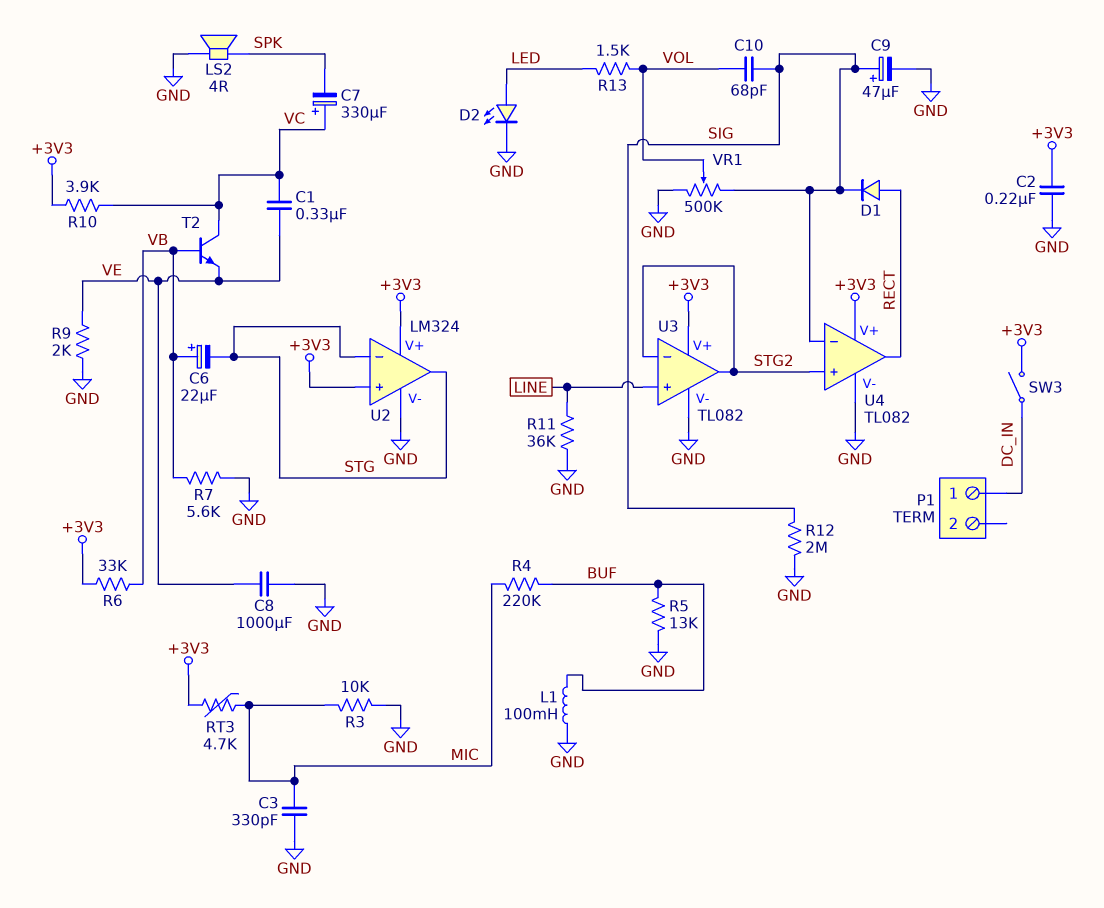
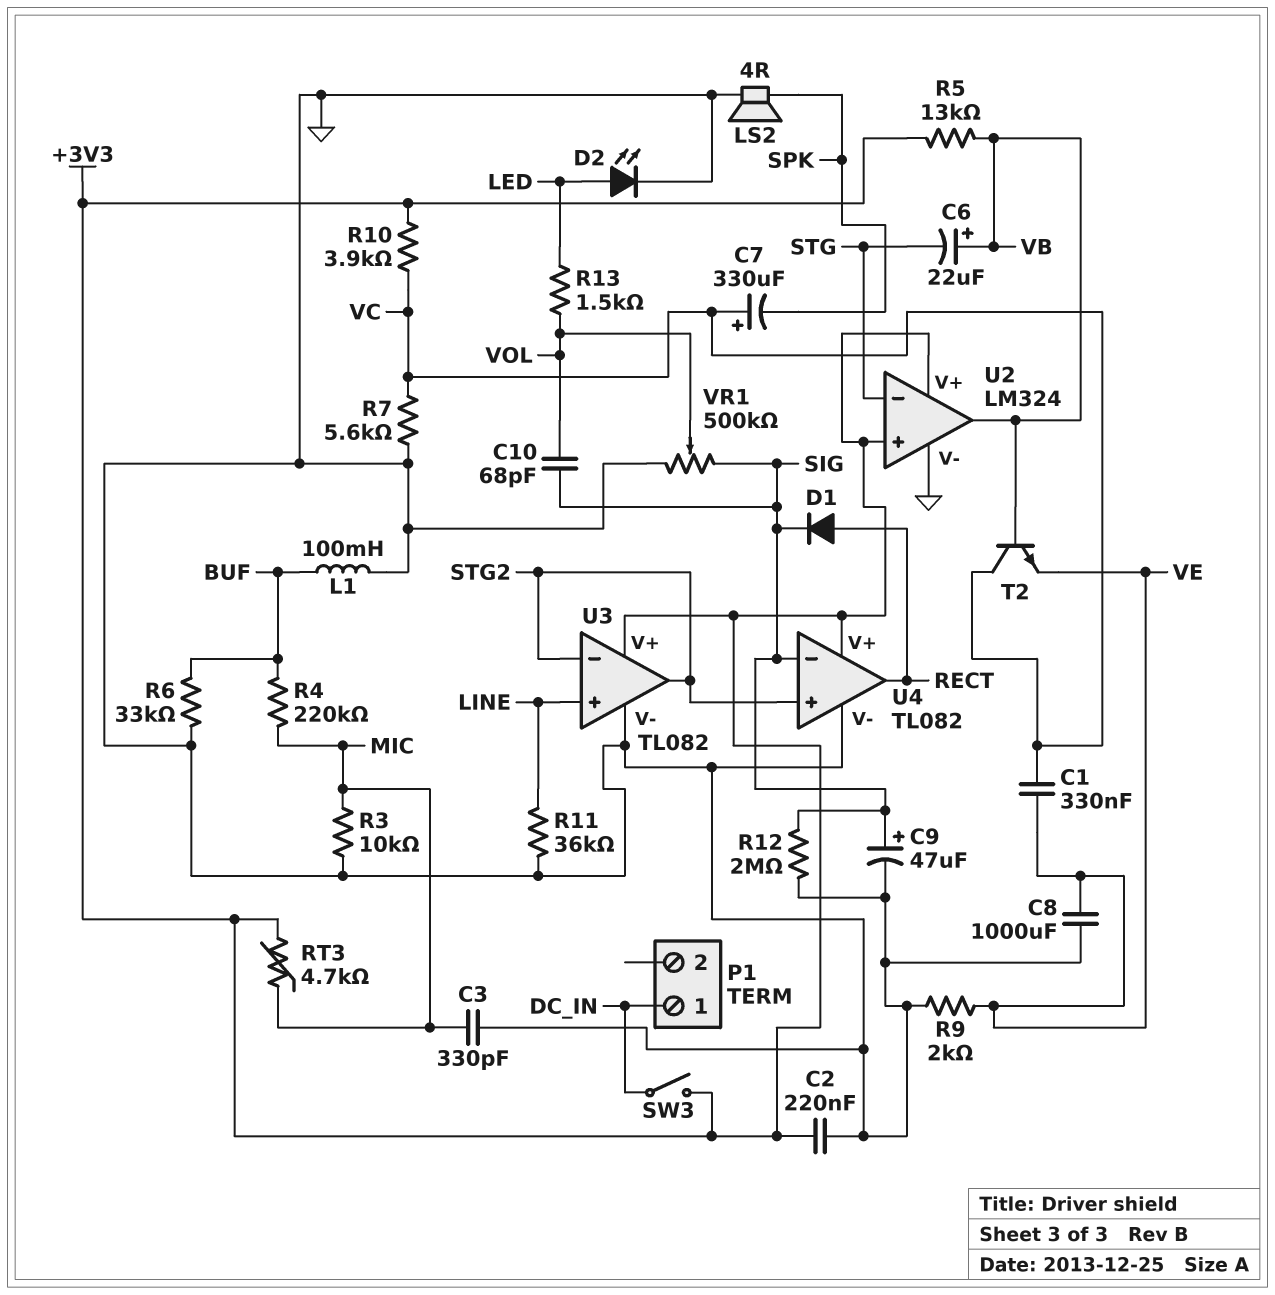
R5: 13k (BUF, GND) -> 13k (+3V3, VB)
R6: 33k (+3V3, VB) -> 33k (BUF, GND)
R7: 5.6k (GND, VB) -> 5.6k (GND, VC)
U2 pin out: STG -> VB

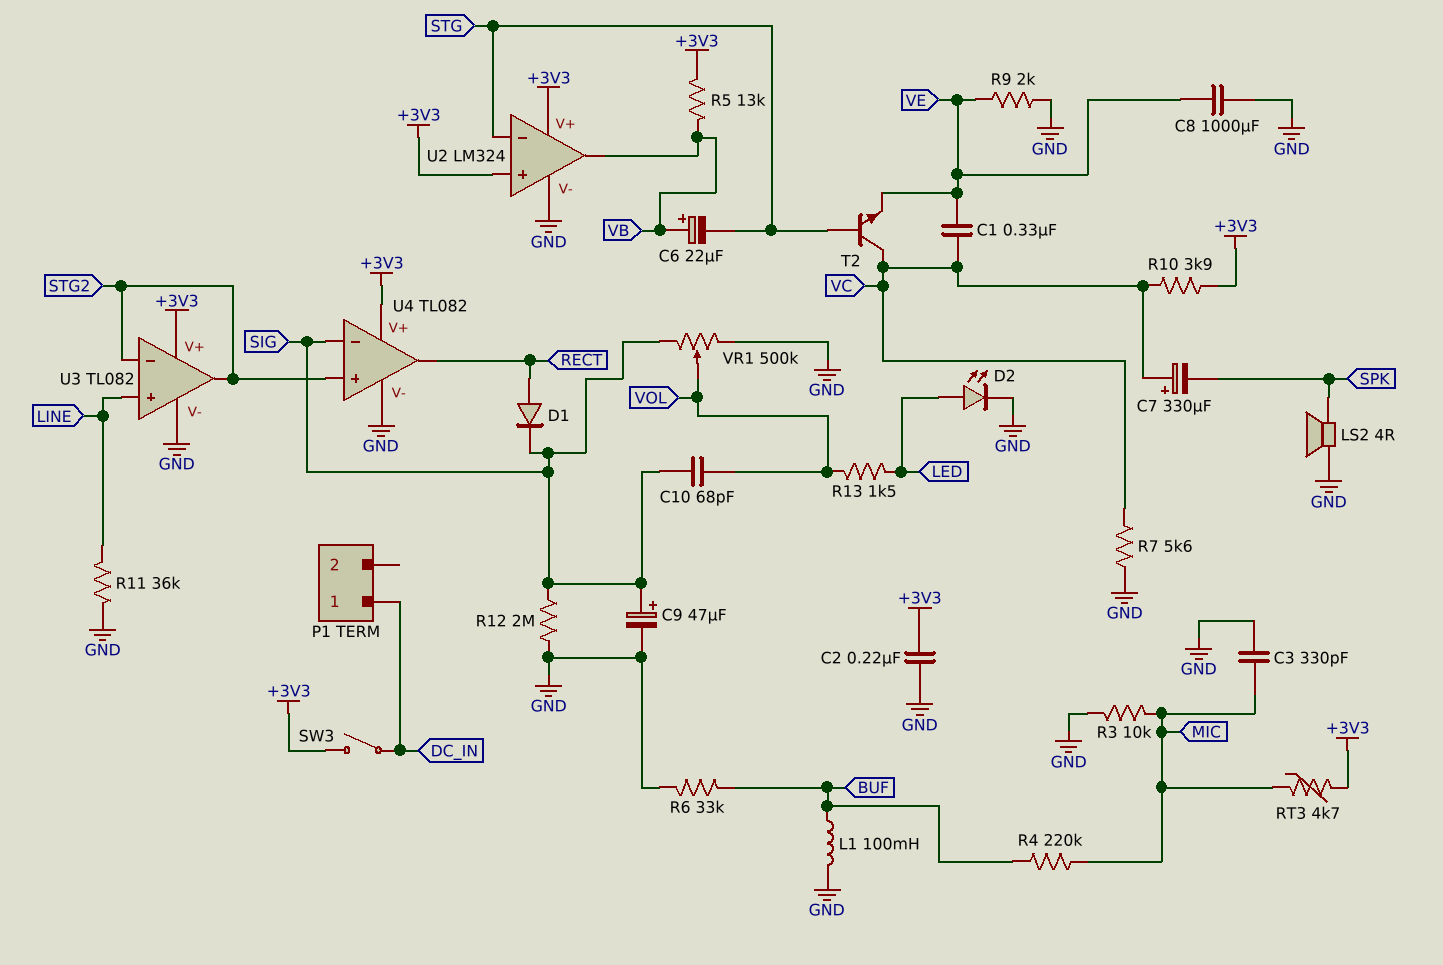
T2: NPN (B VB, C VC, E VE) -> NPN (B STG, C VC, E VE)

